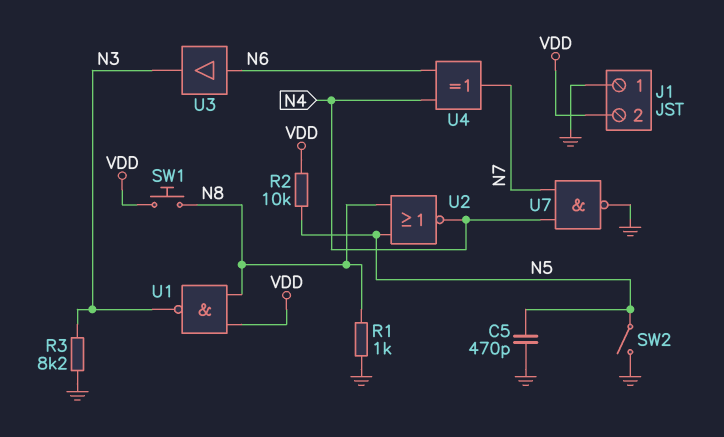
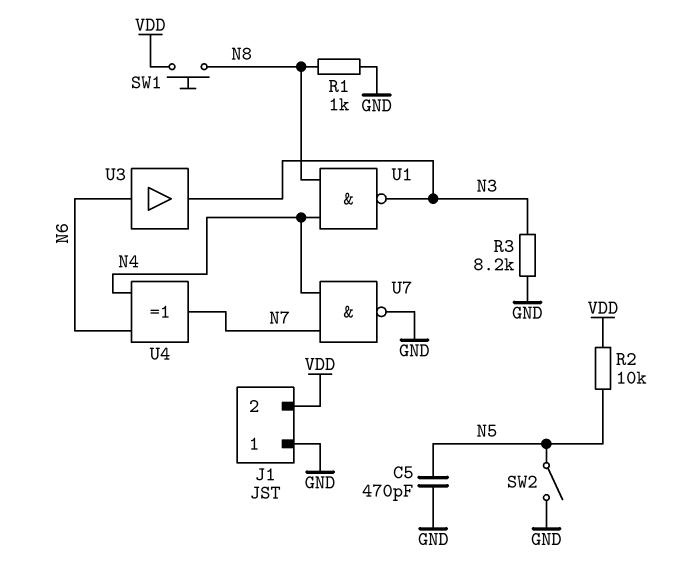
U1: NAND (in N8, in VDD, out N3) -> NAND (in N4, in N8, out N3)
U2: NOR (in N5, in N8, out N4) -> none

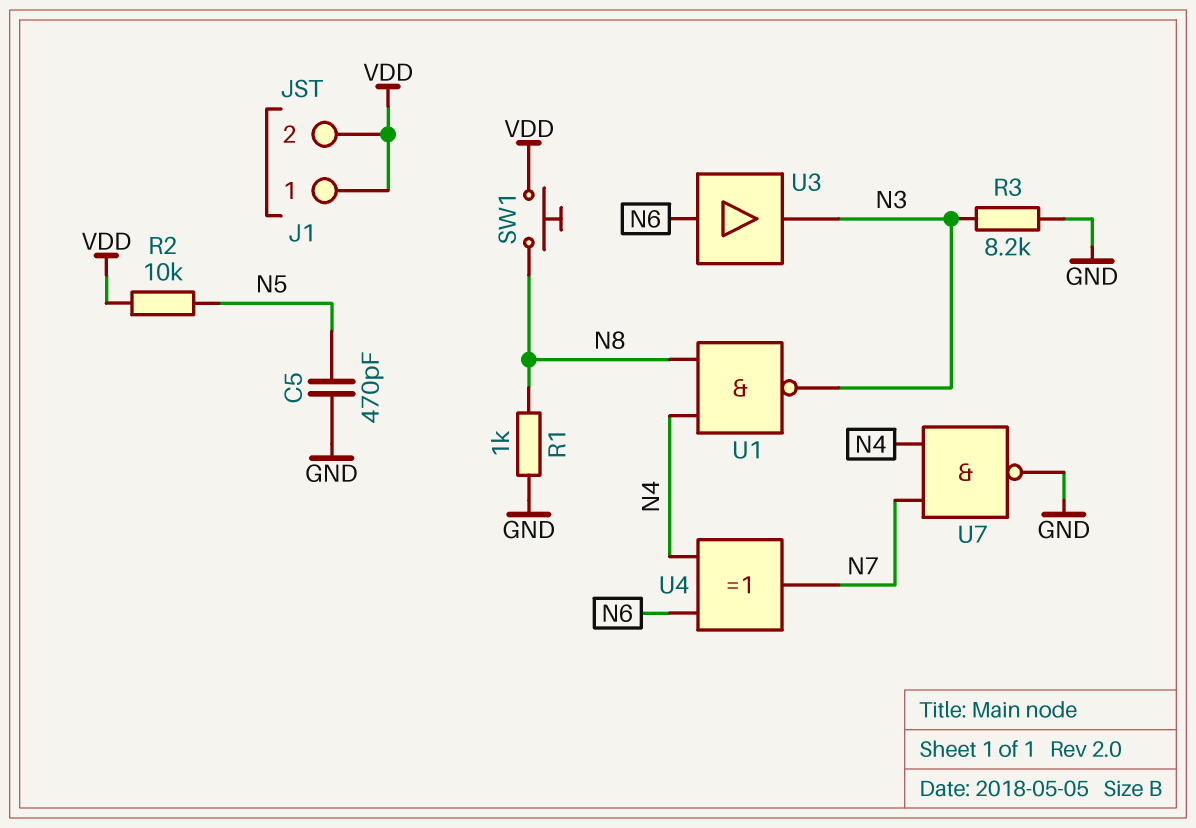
J1 pin 1: GND -> VDD
SW2: switch (GND, N5) -> none

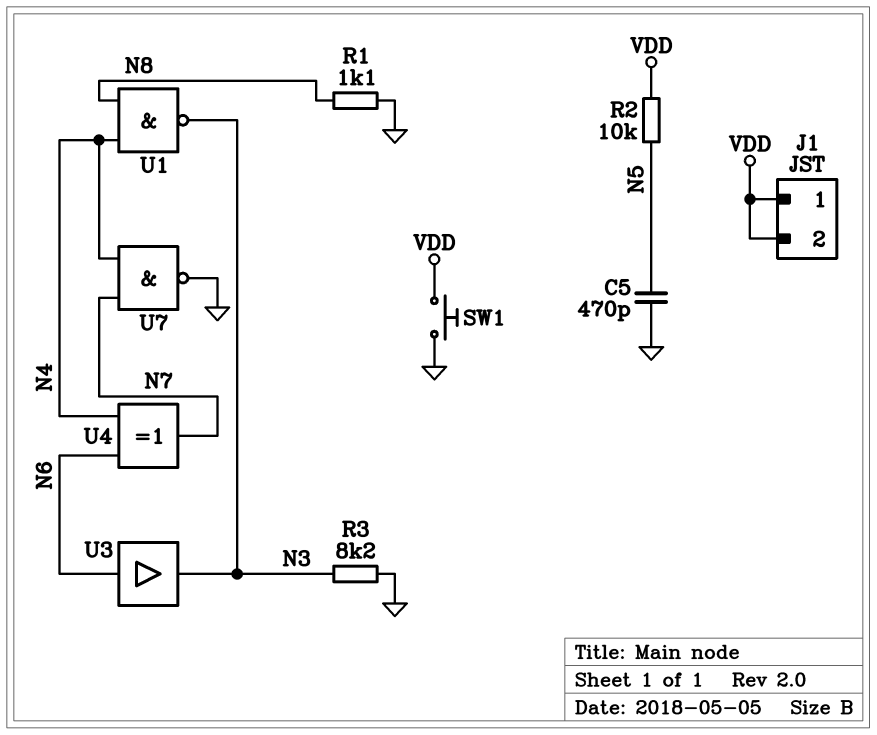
R1: 1k (GND, N8) -> 1.1k (GND, N8)
SW1: button (N8, VDD) -> button (GND, VDD)

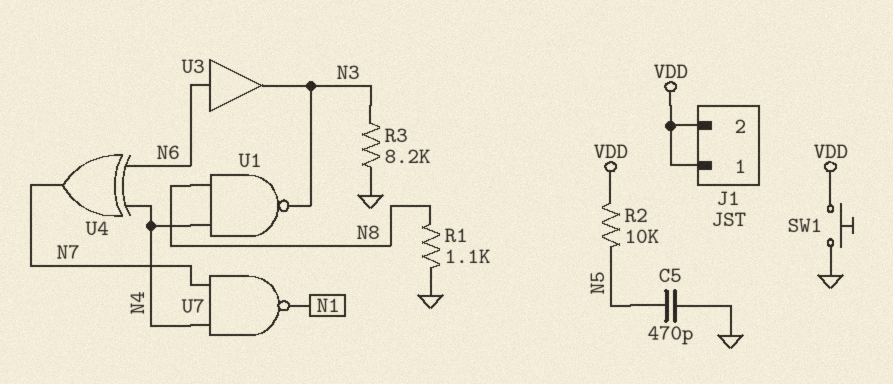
U7: NAND (in N4, in N7, out GND) -> NAND (in N4, in N7, out N1)

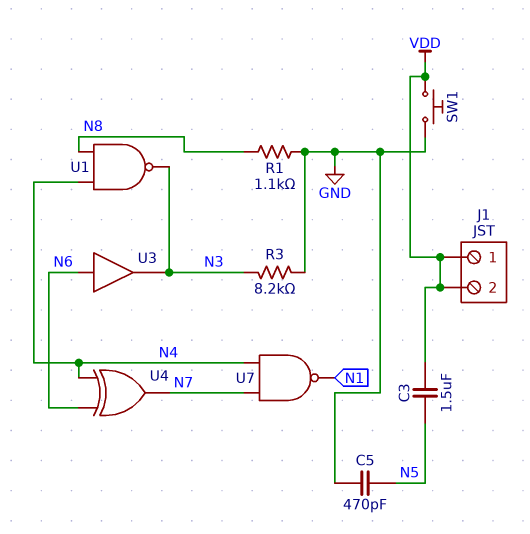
C3: none -> 1.5uF (N5, VDD)
R2: 10k (N5, VDD) -> none

